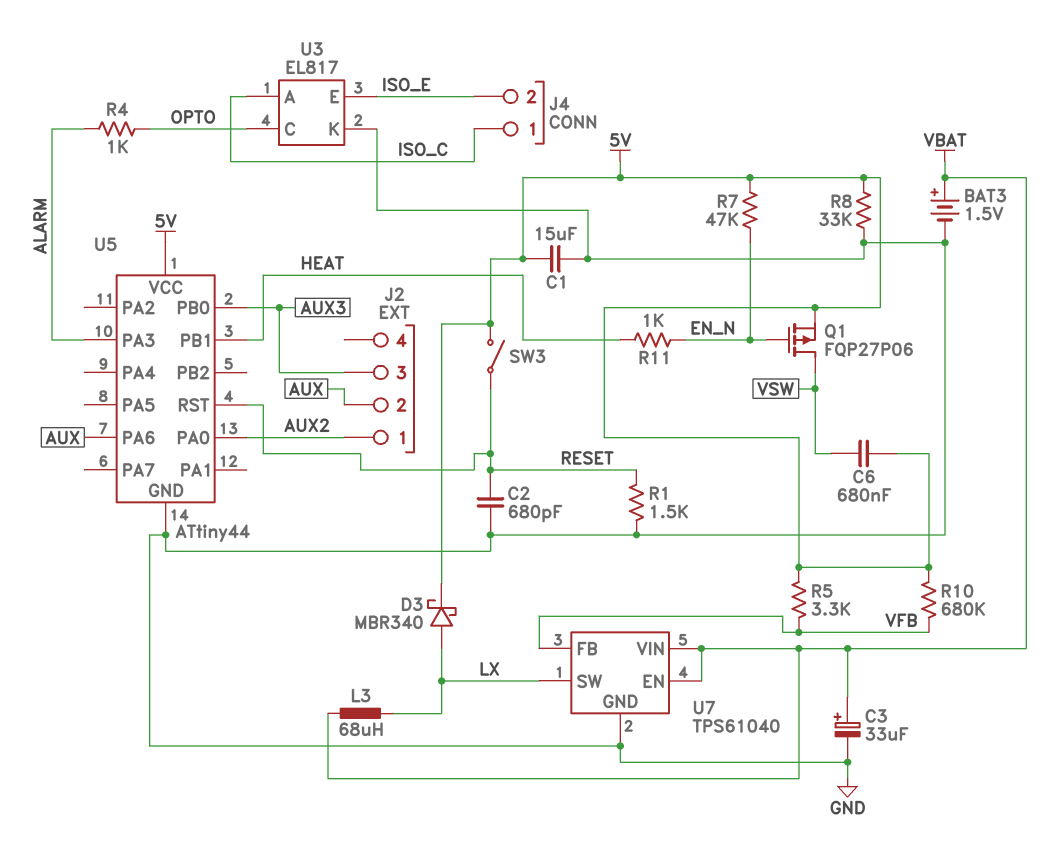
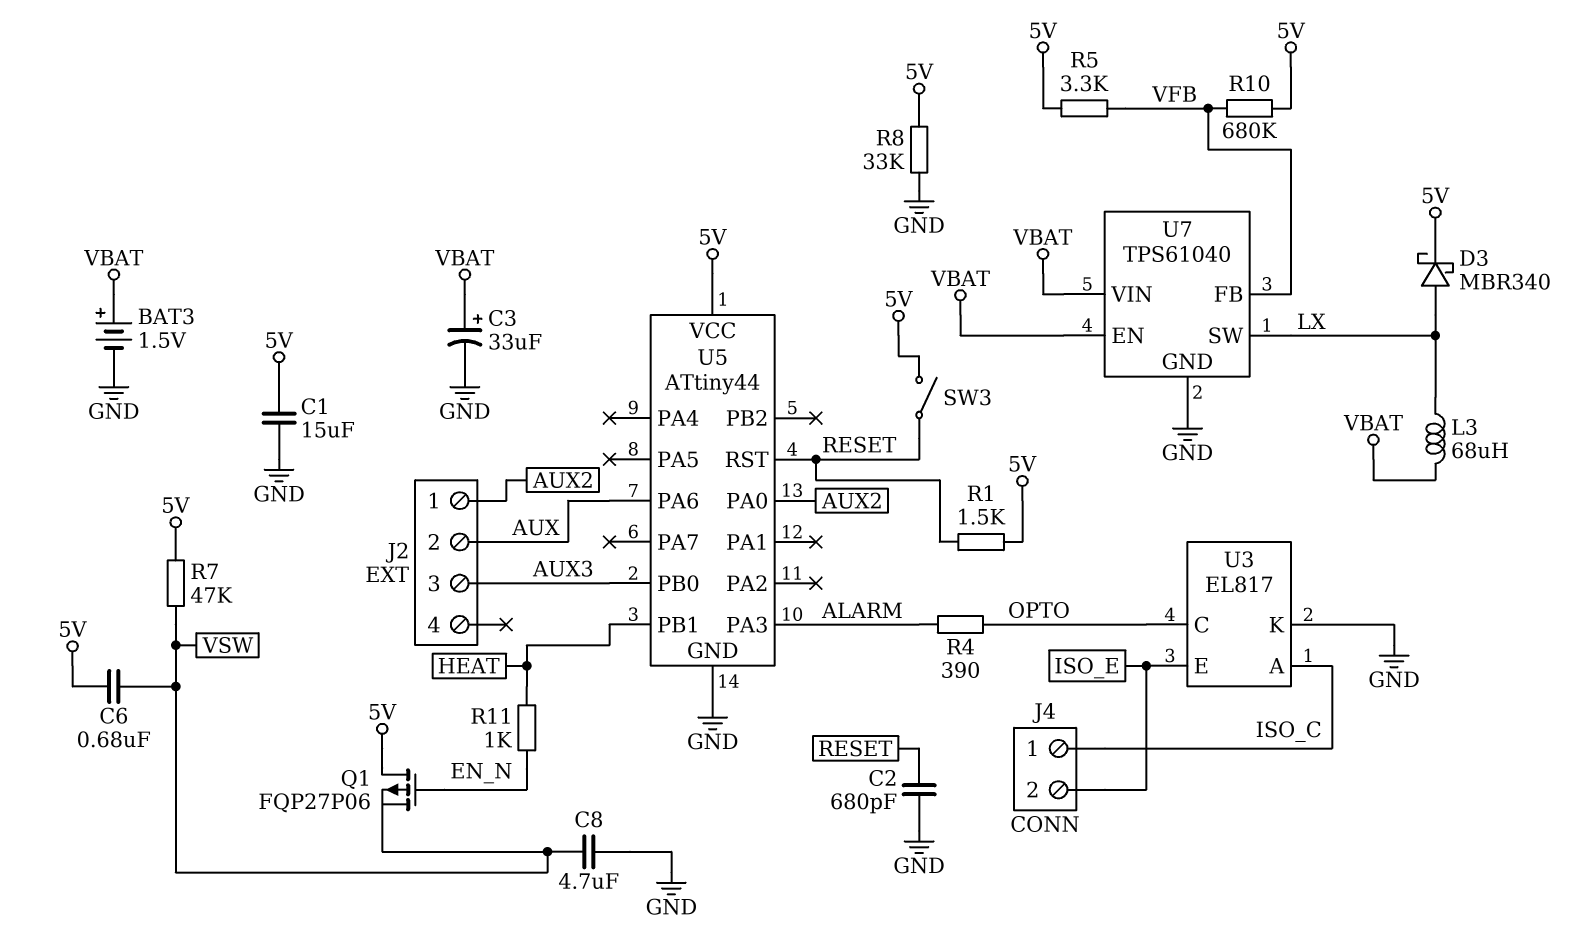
C8: none -> 4.7uF (GND, VSW)
Q1: PMOS FQP27P06 (G EN_N, D VSW, S 5V) -> PMOS FQP27P06 (G EN_N, D 5V, S VSW)
R1: 1.5k (GND, RESET) -> 1.5k (5V, RESET)
R4: 1k (ALARM, OPTO) -> 390 (ALARM, OPTO)
R7: 47k (5V, EN_N) -> 47k (5V, VSW)

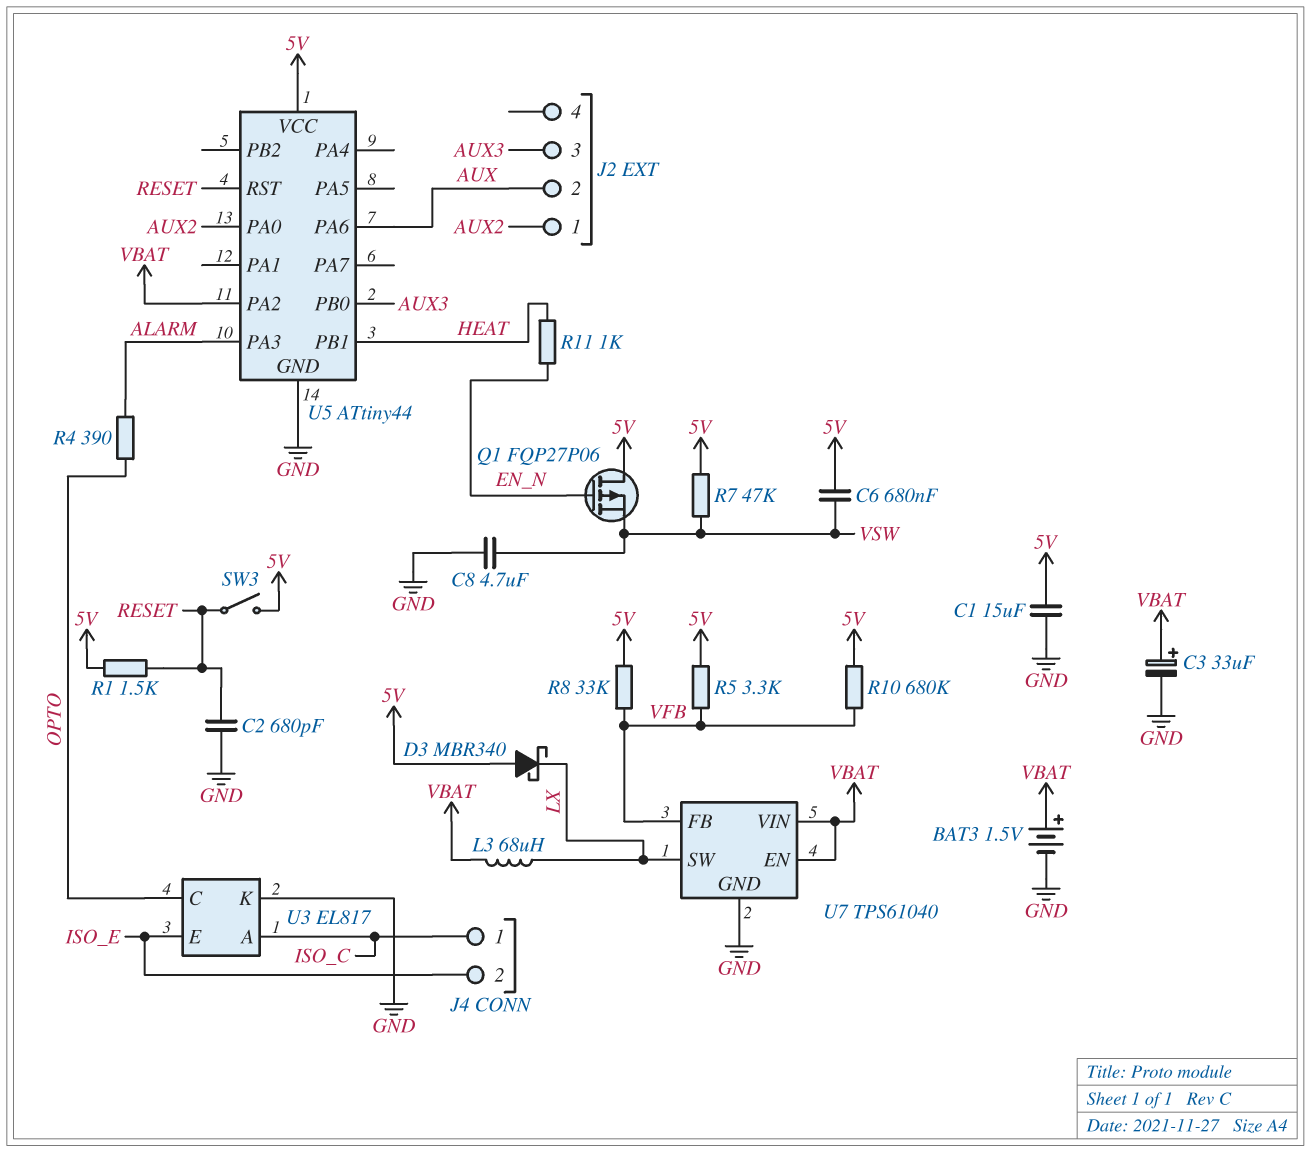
D3: schottky MBR340 (A LX, K 5V) -> schottky MBR340 (A 5V, K LX)
R8: 33k (5V, GND) -> 33k (5V, VFB)
U5 pin PA2: none -> VBAT

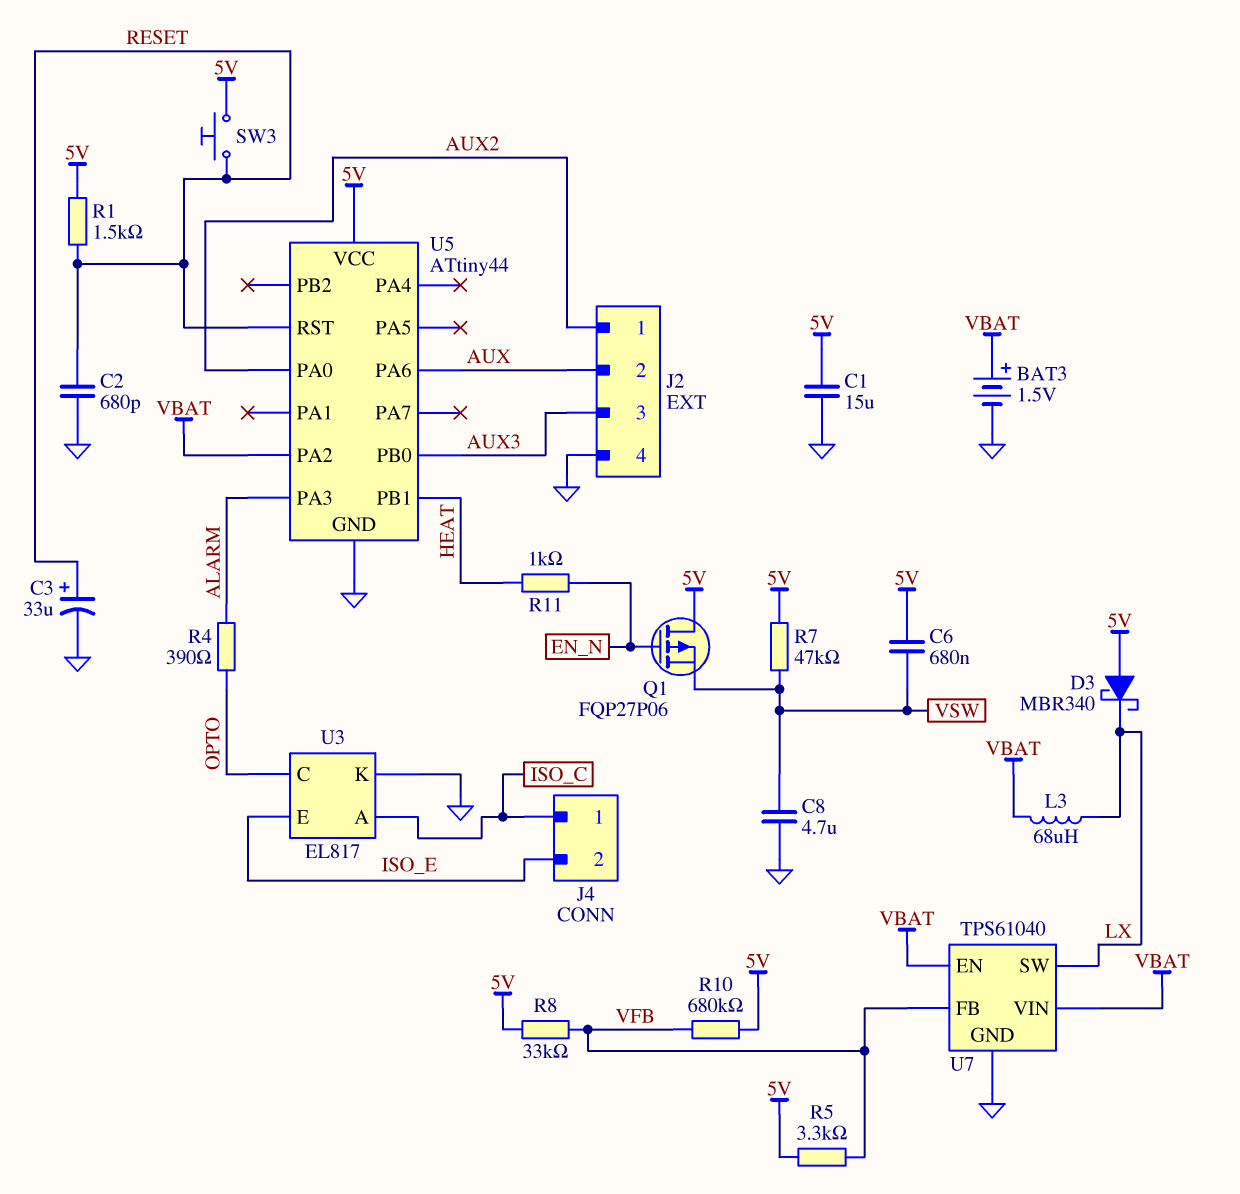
C3: 33uF (plus VBAT, minus GND) -> 33uF (plus RESET, minus GND)
J2 pin 4: none -> GND
SW3: switch (5V, RESET) -> button (5V, RESET)

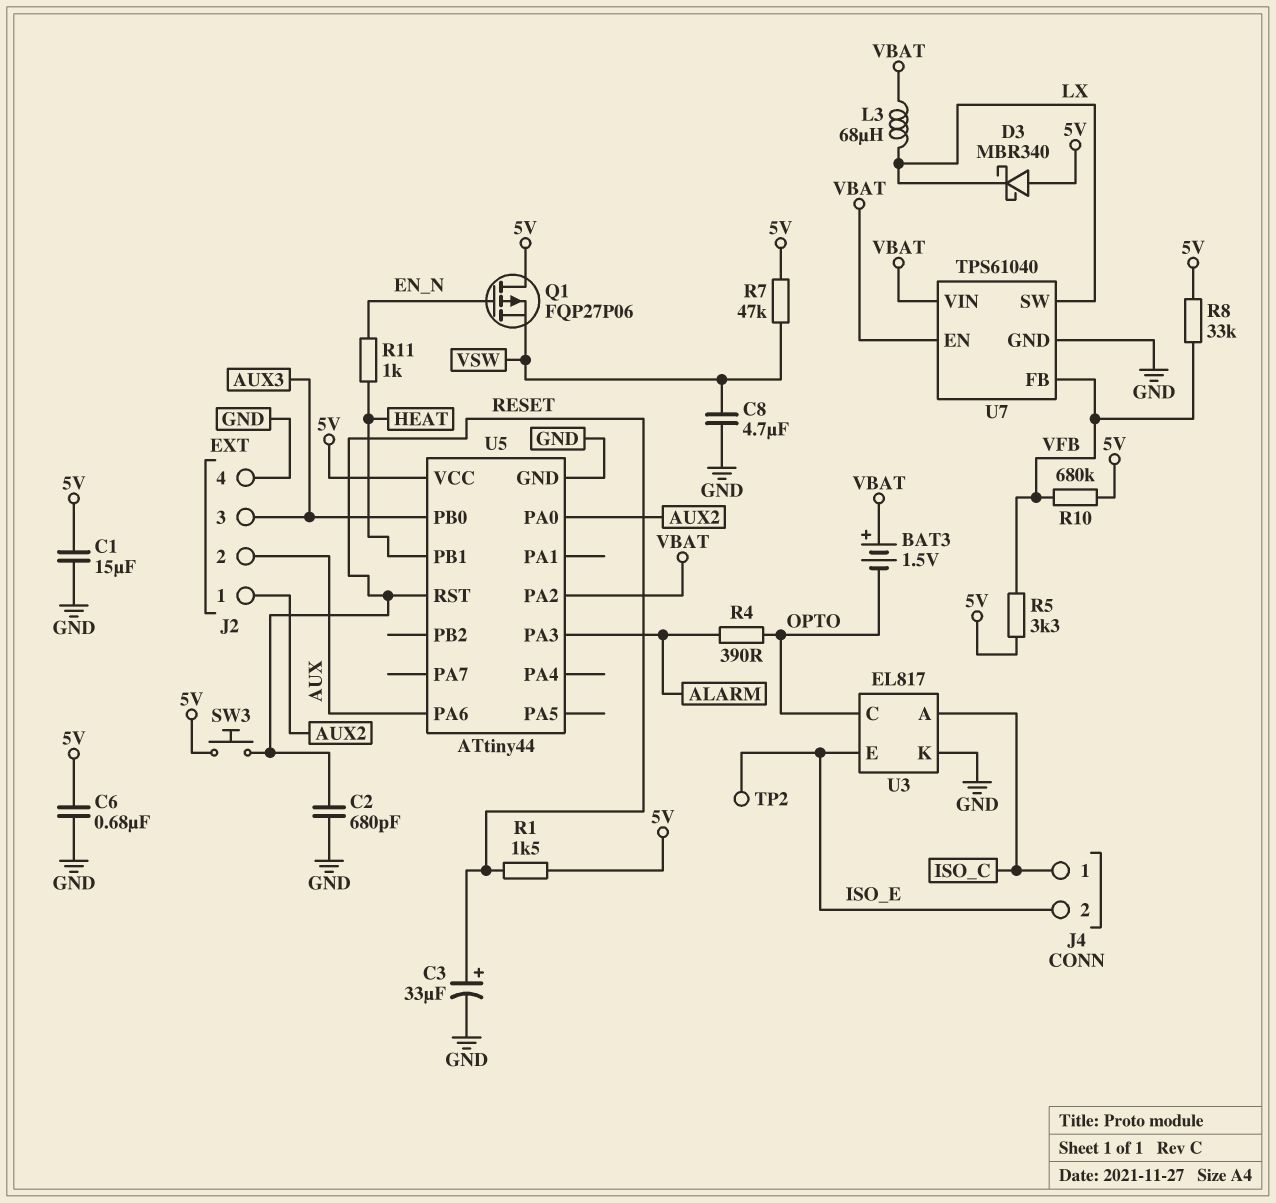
BAT3: 1.5V (plus VBAT, minus GND) -> 1.5V (plus VBAT, minus OPTO)
C6: 680nF (5V, VSW) -> 680nF (5V, GND)
TP2: none -> test point (ISO_E)

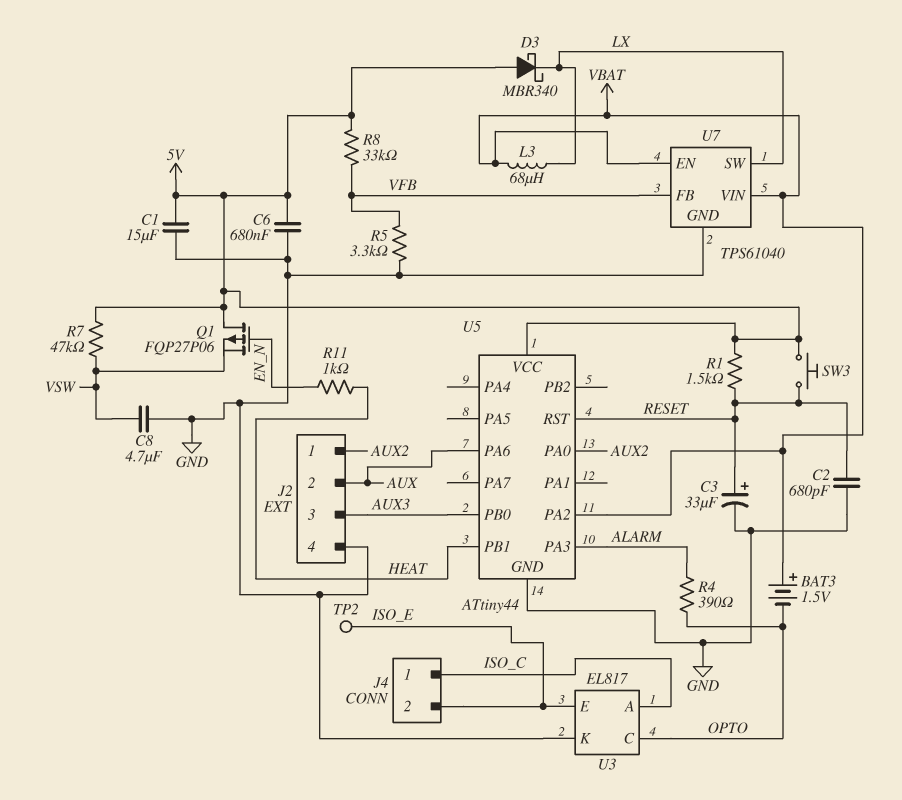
R5: 3.3k (5V, VFB) -> 3.3k (GND, VFB)
R10: 680k (5V, VFB) -> none

